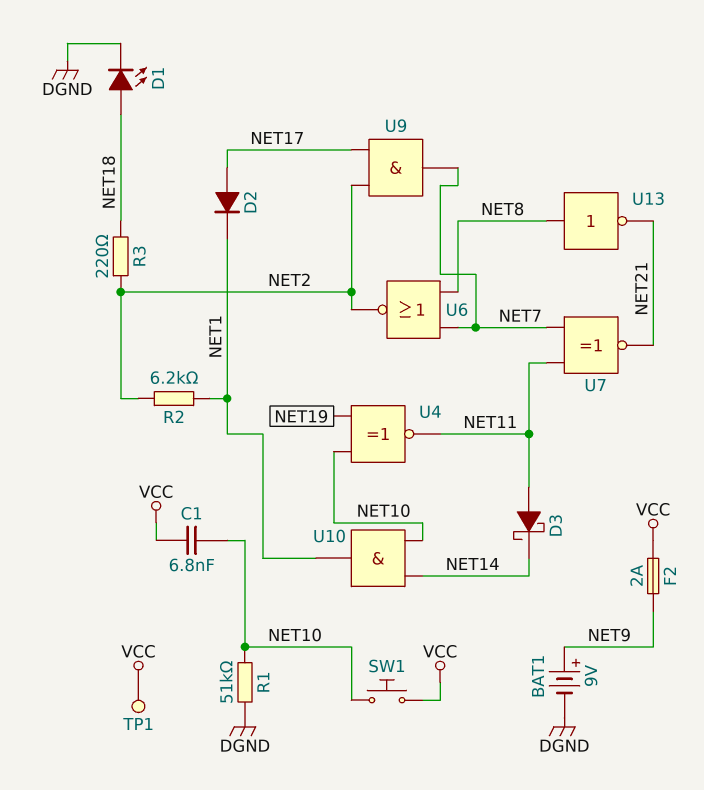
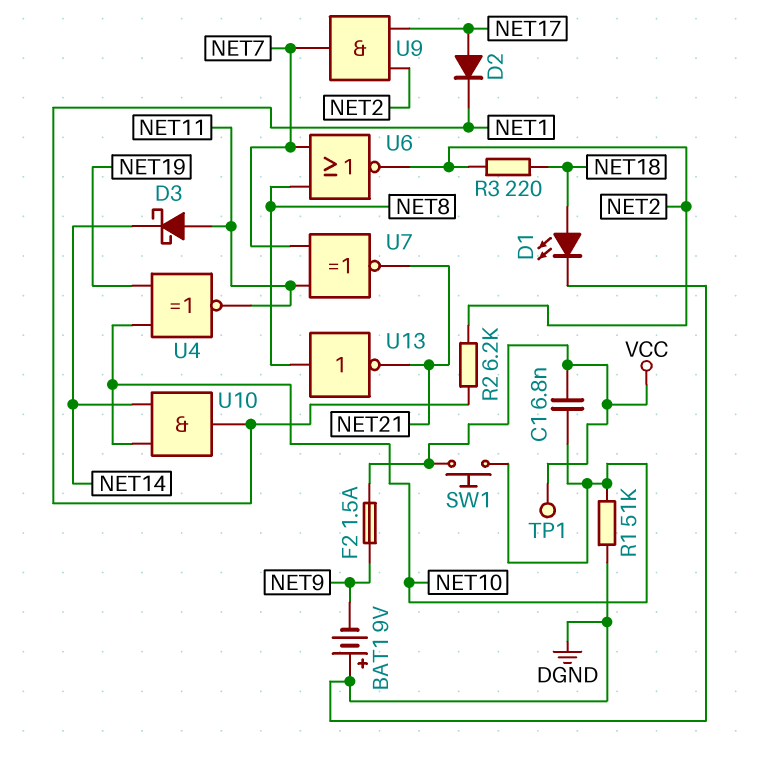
BAT1: 9V (plus NET9, minus DGND) -> 9V (plus DGND, minus NET9)
F2: 2A (NET9, VCC) -> 1.5A (NET9, VCC)

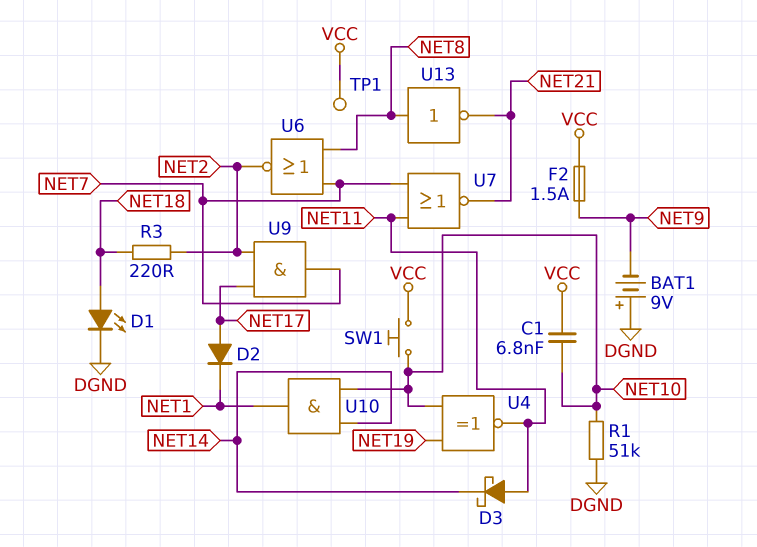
R2: 6.2k (NET1, NET2) -> none
U7: XNOR (in NET7, in NET11, out NET21) -> NOR (in NET7, in NET11, out NET21)

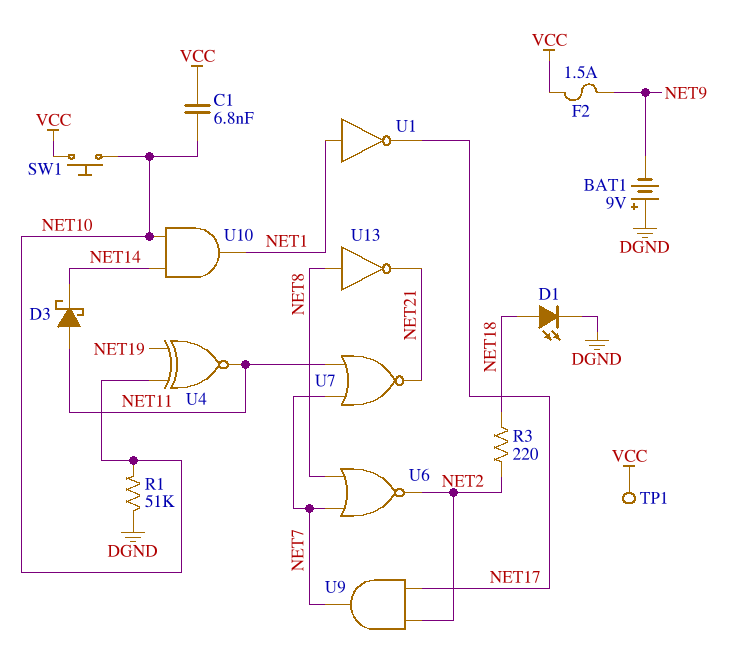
D2: diode (A NET17, K NET1) -> none
U1: none -> NOT (in NET1, out NET17)

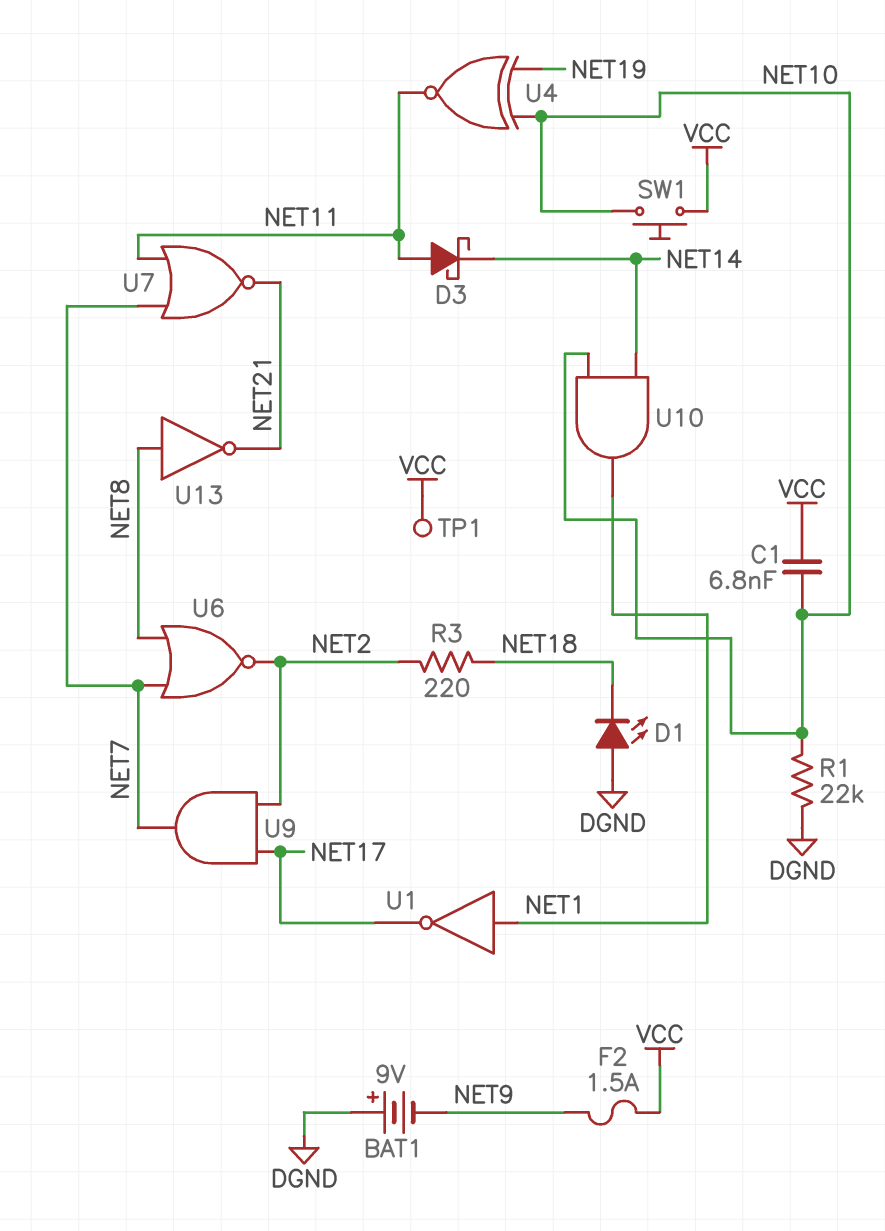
D1: LED (A NET18, K DGND) -> LED (A DGND, K NET18)
R1: 51k (DGND, NET10) -> 22k (DGND, NET10)

